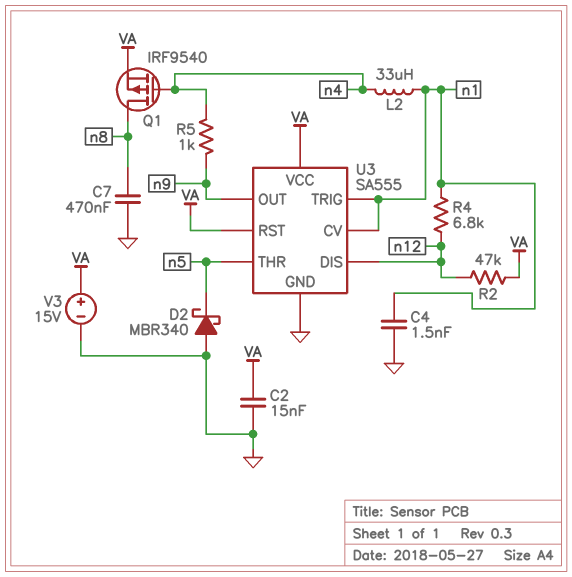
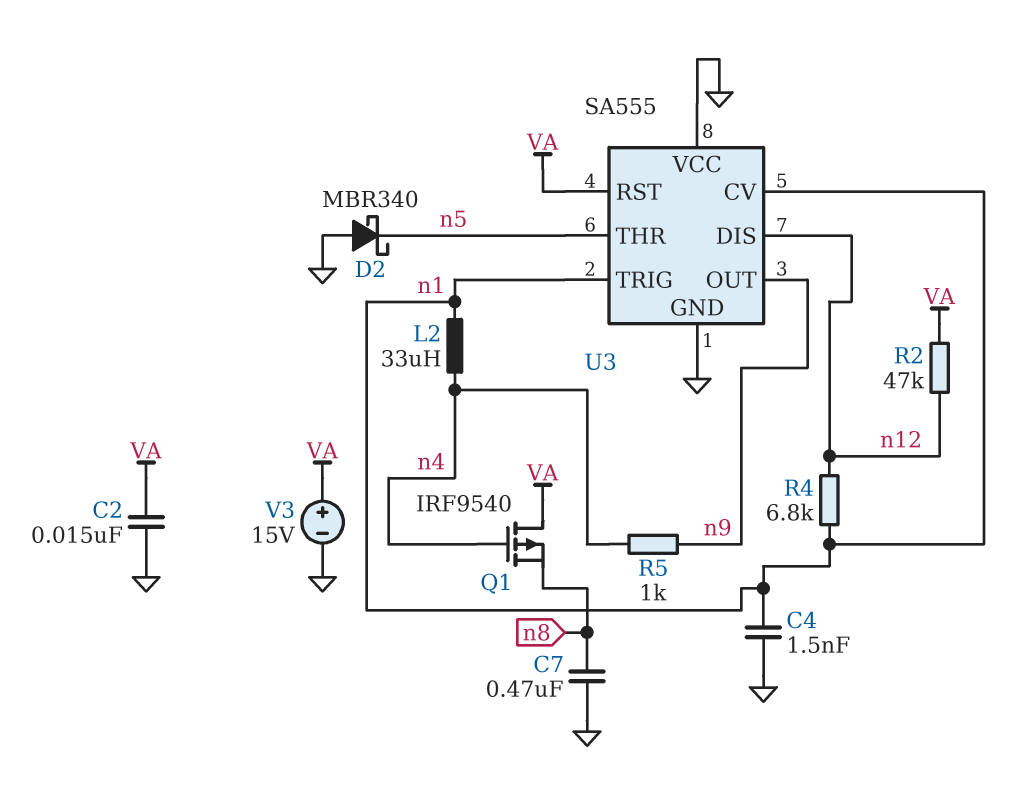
Q1: PMOS IRF9540 (G n4, D n8, S VA) -> PMOS IRF9540 (G n4, D VA, S n8)
U3 pin VCC: VA -> GND

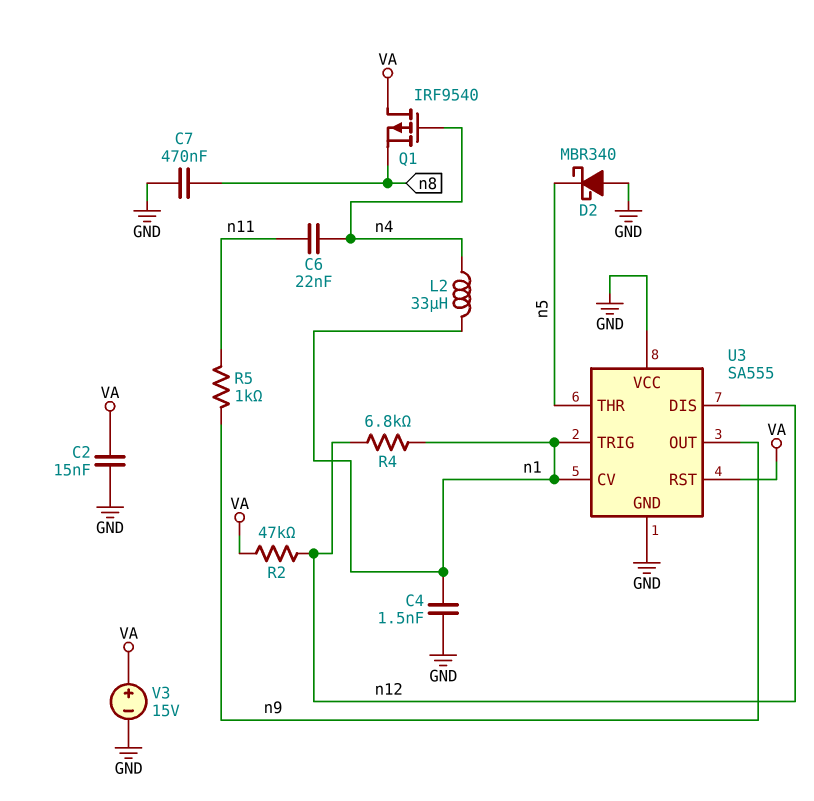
C6: none -> 22nF (n4, n11)
R5: 1k (n4, n9) -> 1k (n9, n11)

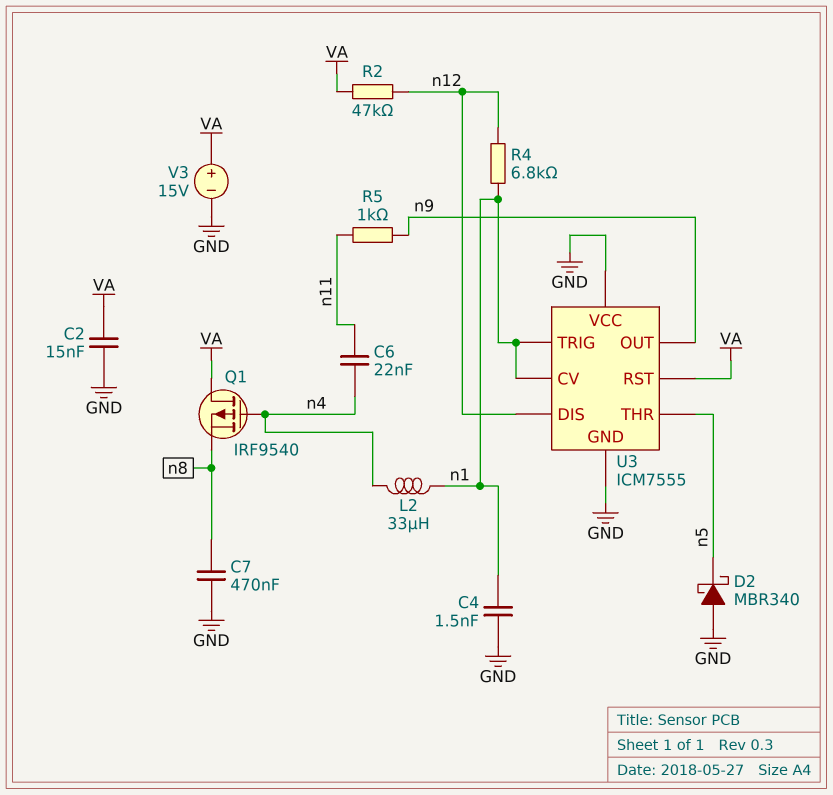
U3: SA555 -> ICM7555

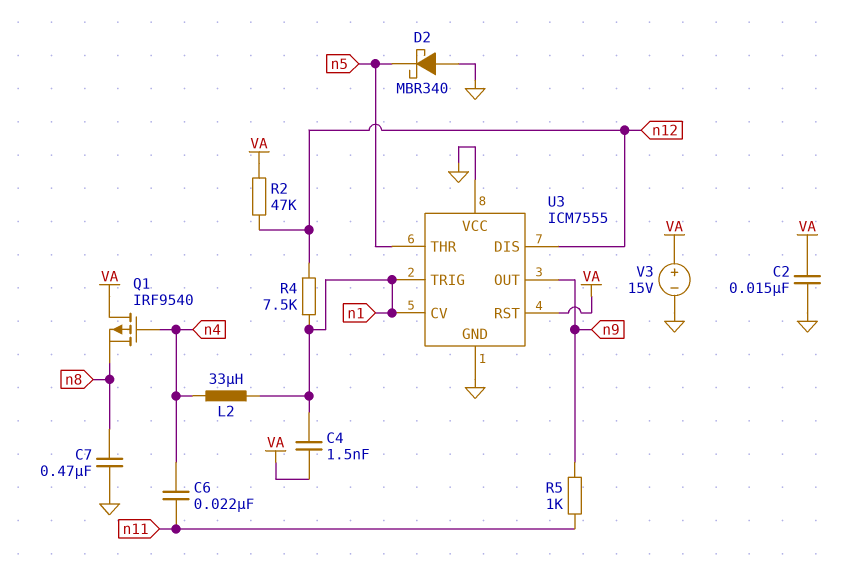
C4: 1.5nF (GND, n1) -> 1.5nF (VA, n1)
R4: 6.8k (n1, n12) -> 7.5k (n1, n12)

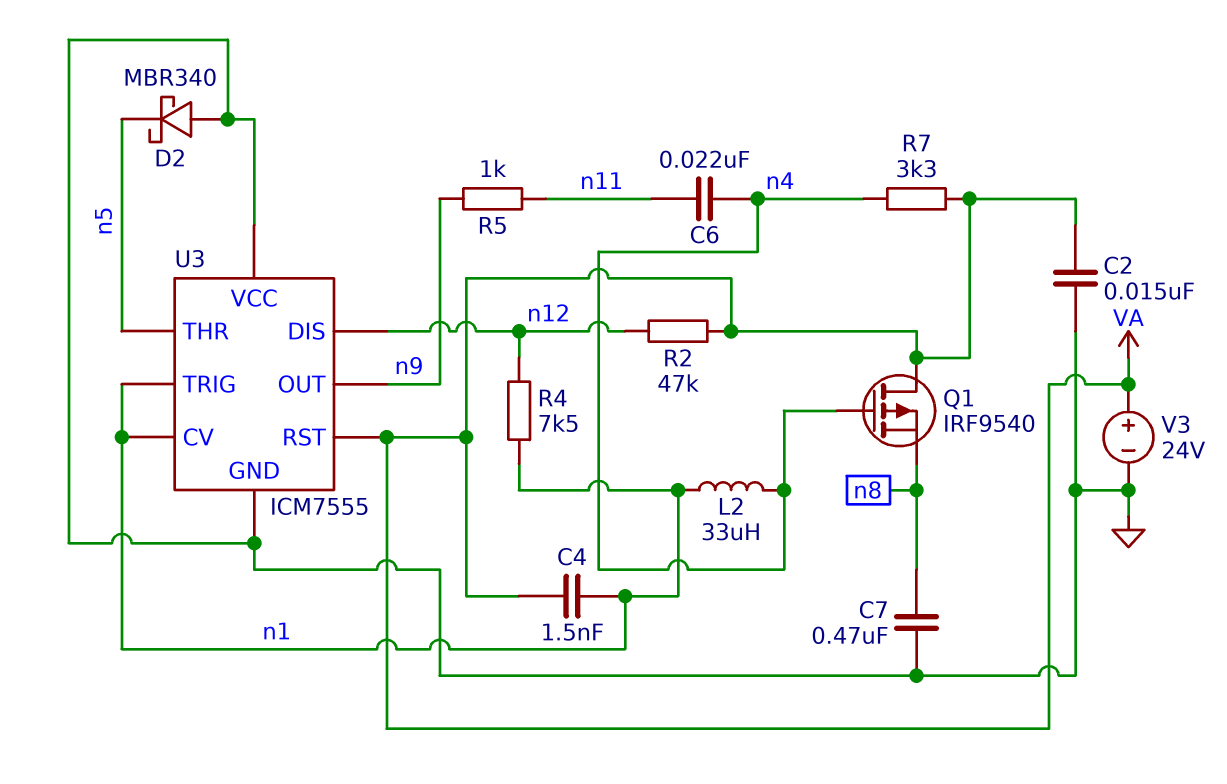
R7: none -> 3.3k (VA, n4)
V3: 15V (plus VA, minus GND) -> 24V (plus VA, minus GND)

